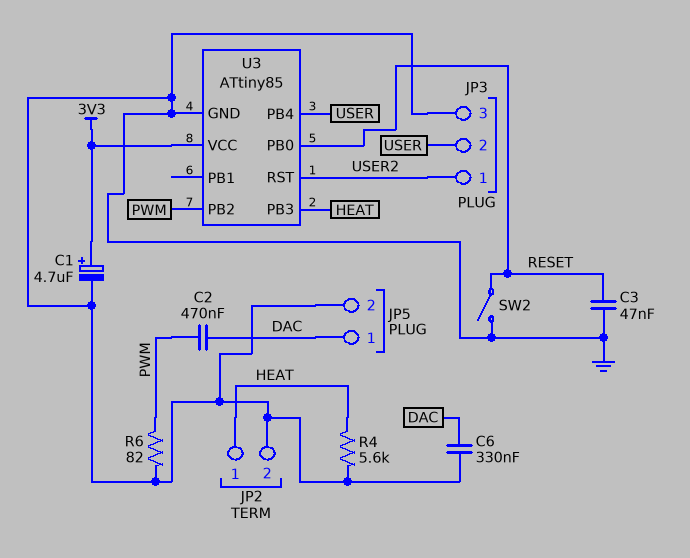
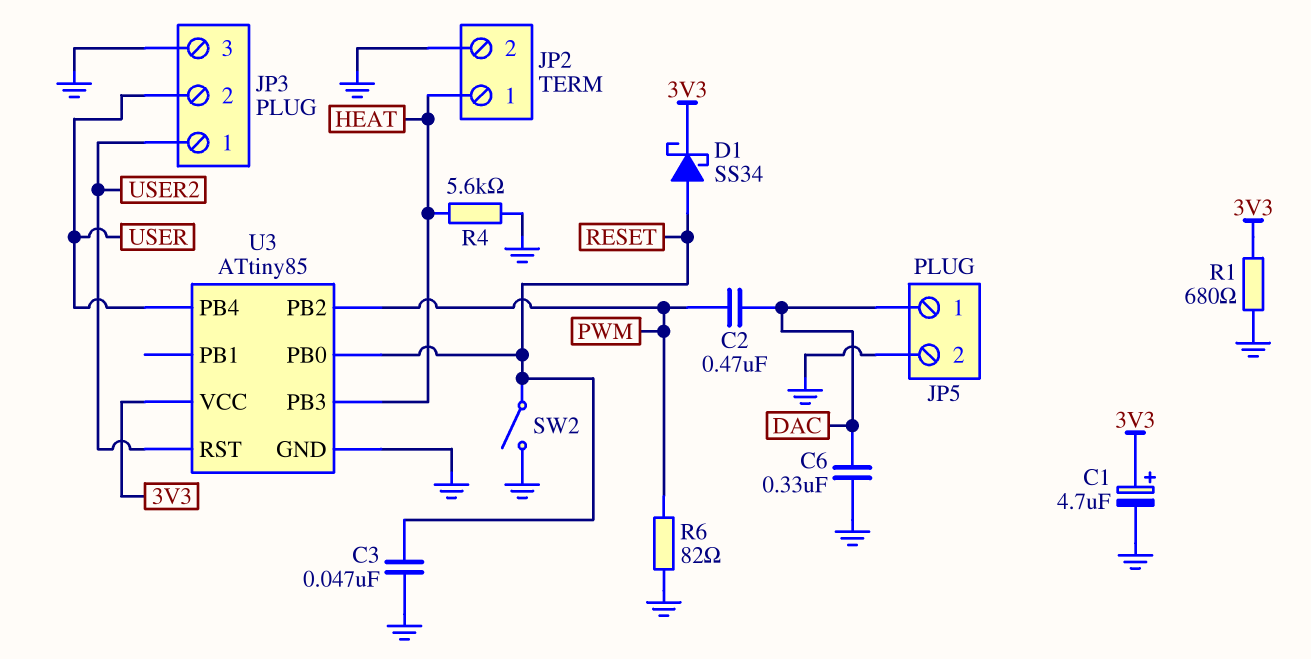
D1: none -> schottky SS34 (A RESET, K 3V3)
R1: none -> 680 (3V3, GND)

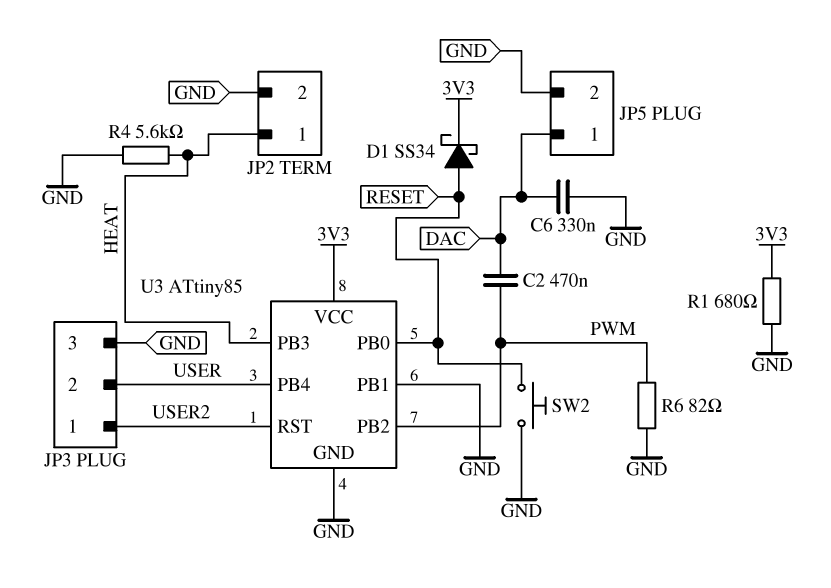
C1: 4.7uF (plus 3V3, minus GND) -> none
C3: 47nF (GND, RESET) -> none
SW2: switch (GND, RESET) -> button (GND, RESET)
U3 pin PB1: none -> GND

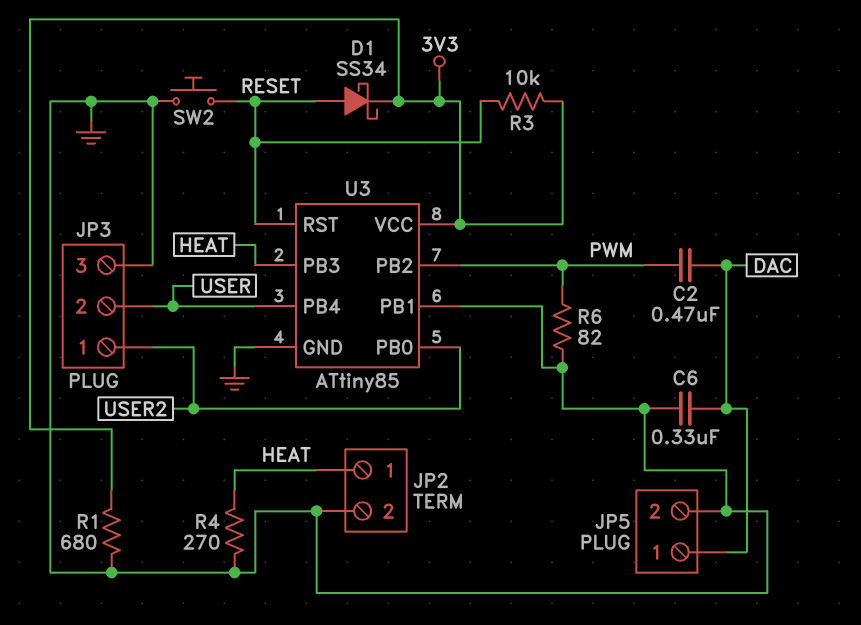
R3: none -> 10k (3V3, RESET)
R4: 5.6k (GND, HEAT) -> 270 (GND, HEAT)
U3 pin PB0: RESET -> USER2
U3 pin RST: USER2 -> RESET

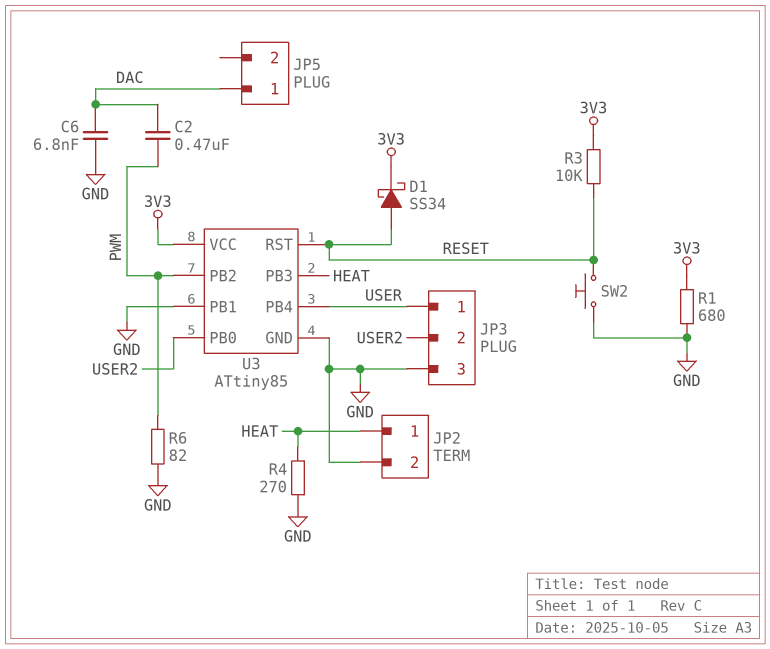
C6: 330nF (DAC, GND) -> 6.8nF (DAC, GND)
JP3 pin 1: USER2 -> USER
JP3 pin 2: USER -> USER2
JP5 pin 2: GND -> none

